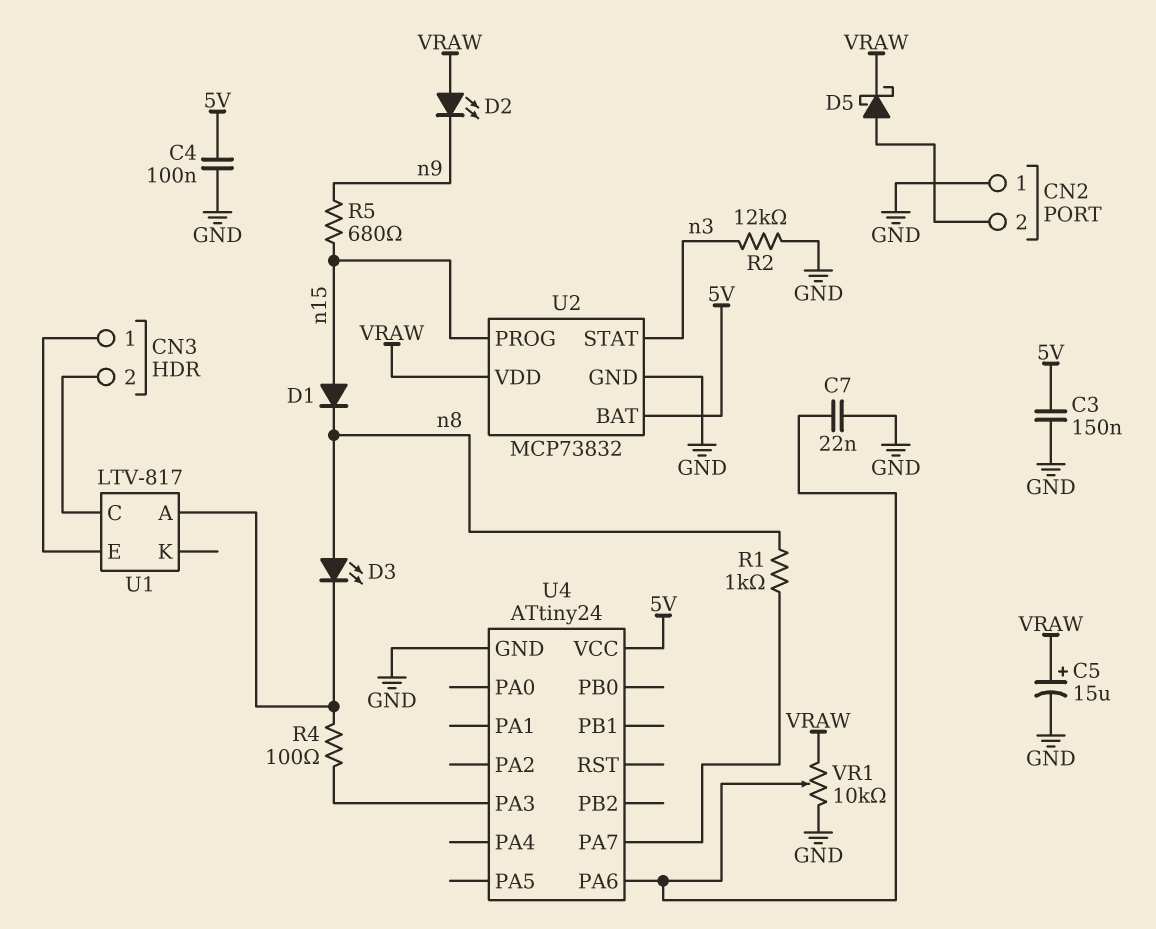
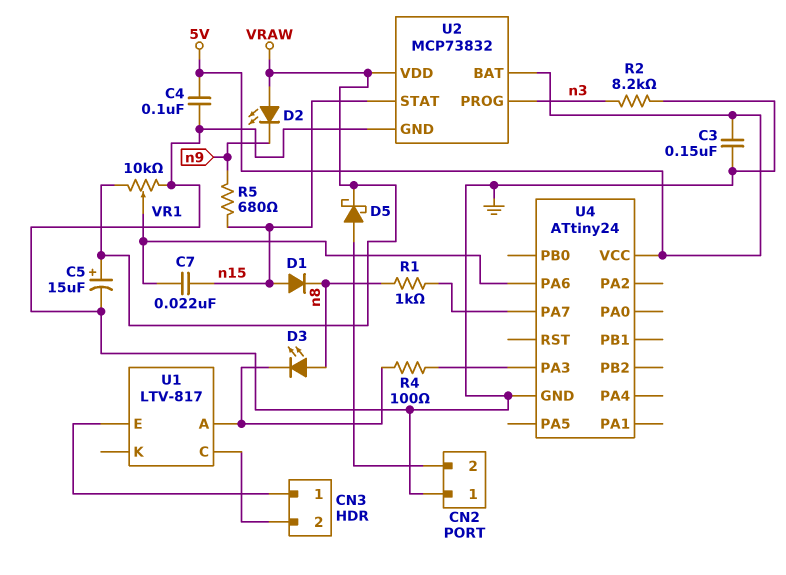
C7: 22nF (GND, U4/PA6) -> 22nF (U4/PA6, n15)
R2: 12k (GND, n3) -> 8.2k (GND, n3)
U2 pin PROG: n15 -> n3
U2 pin STAT: n3 -> n15

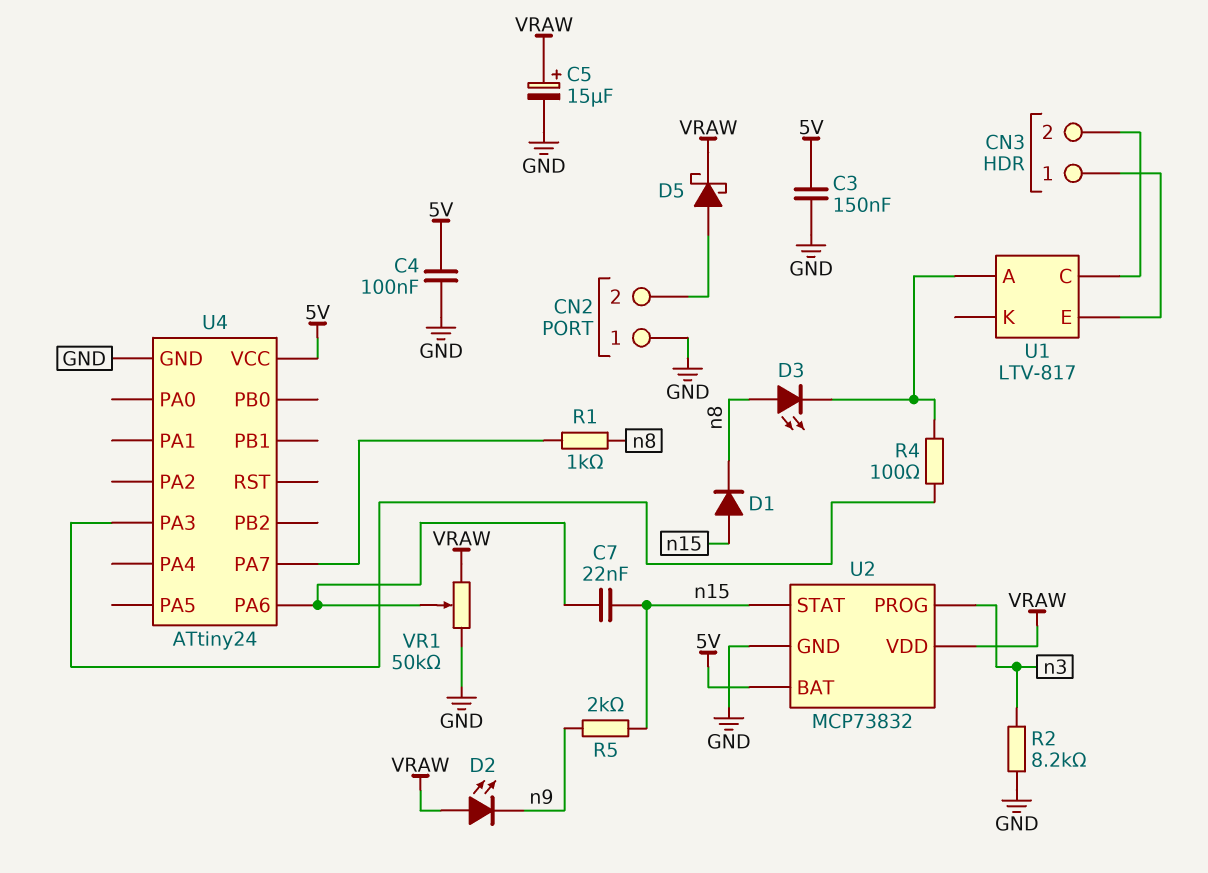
R5: 680 (n9, n15) -> 2k (n9, n15)
VR1: 10k (GND, VRAW, wiper U4/PA6) -> 50k (GND, VRAW, wiper U4/PA6)

